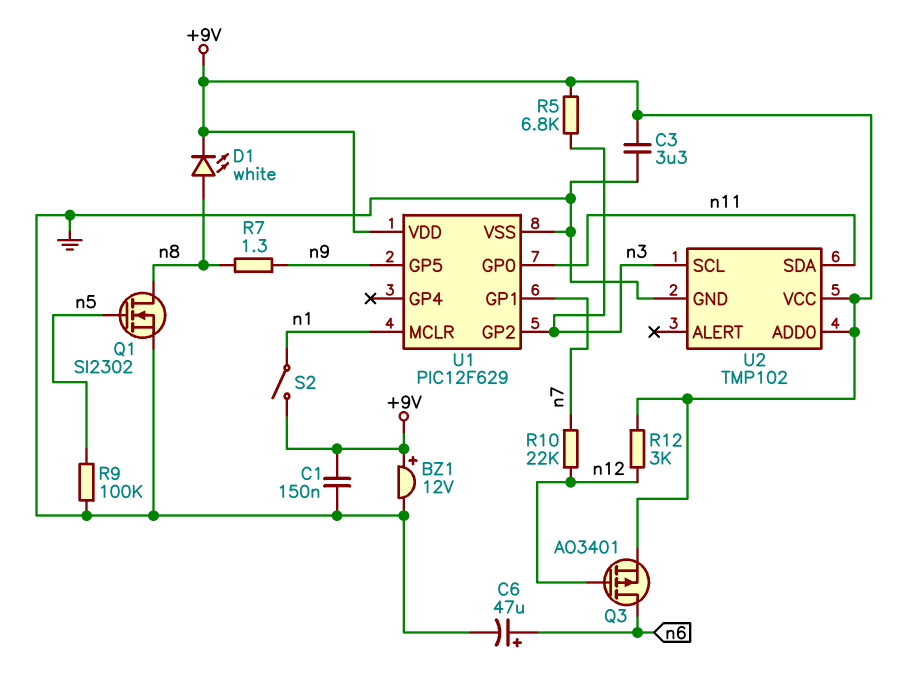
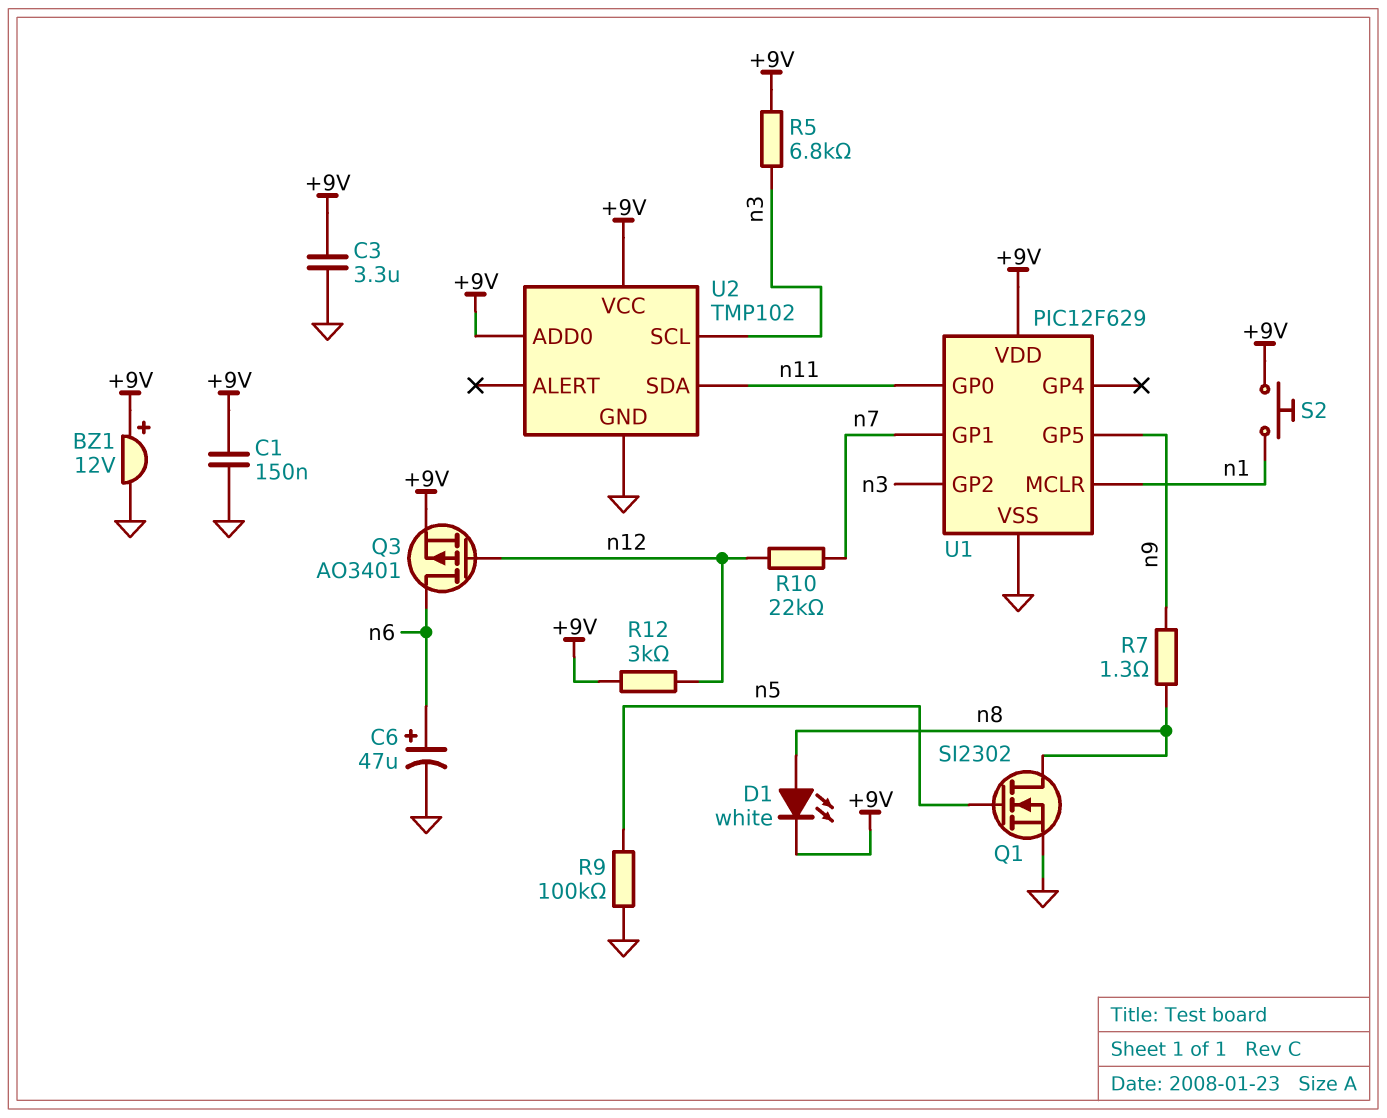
S2: switch (+9V, n1) -> button (+9V, n1)

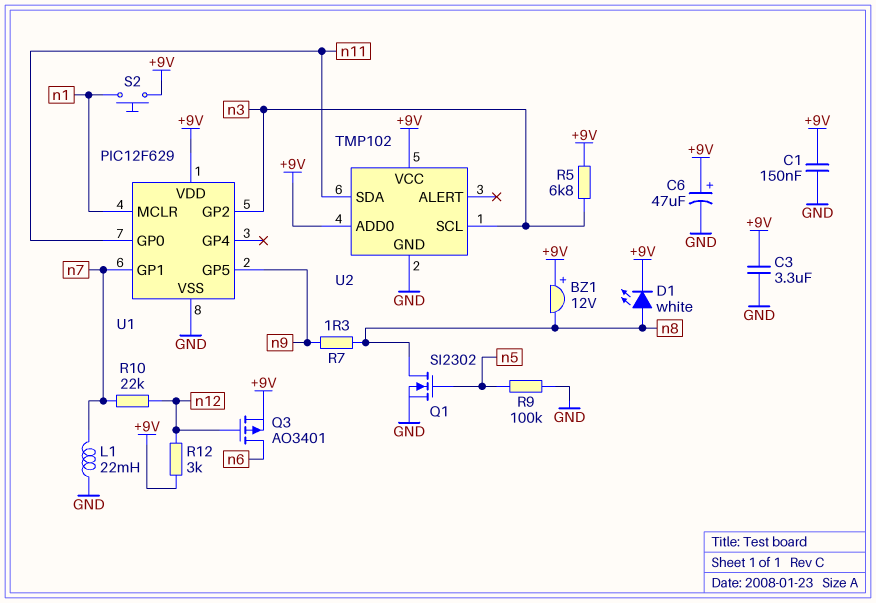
BZ1: buzzer 12V (plus +9V, minus GND) -> buzzer 12V (plus +9V, minus n8)
C6: 47uF (plus n6, minus GND) -> 47uF (plus +9V, minus GND)
L1: none -> 22mH (GND, n7)

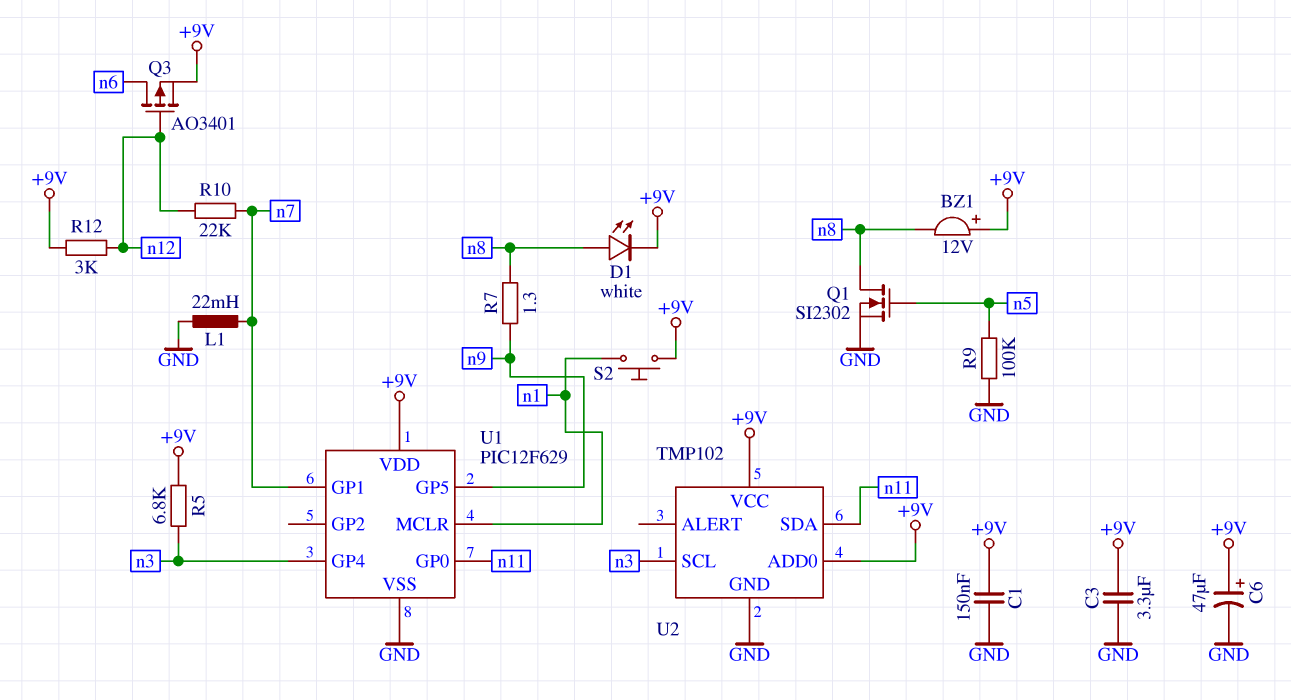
U1 pin GP2: n3 -> none
U1 pin GP4: none -> n3

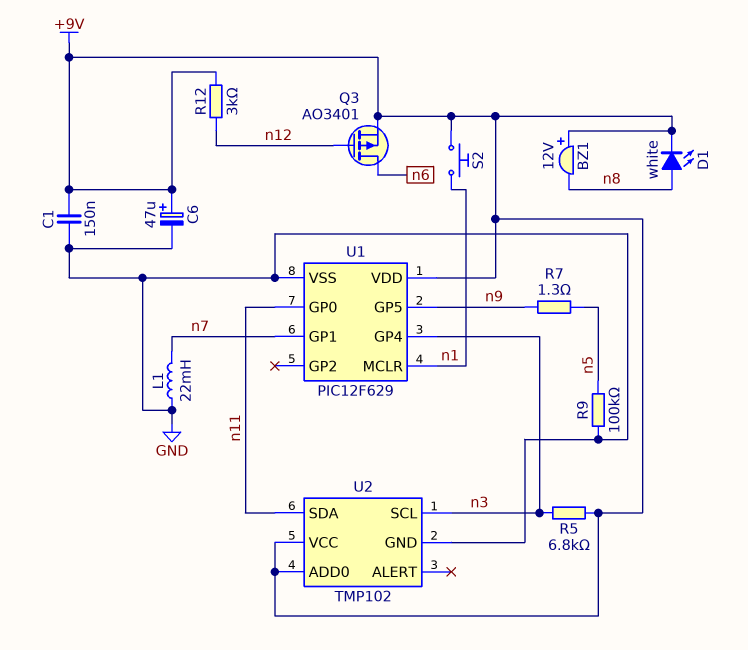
C3: 3.3uF (+9V, GND) -> none
Q1: NMOS SI2302 (G n5, D n8, S GND) -> none
R7: 1.3 (n8, n9) -> 1.3 (n5, n9)
R10: 22k (n7, n12) -> none

